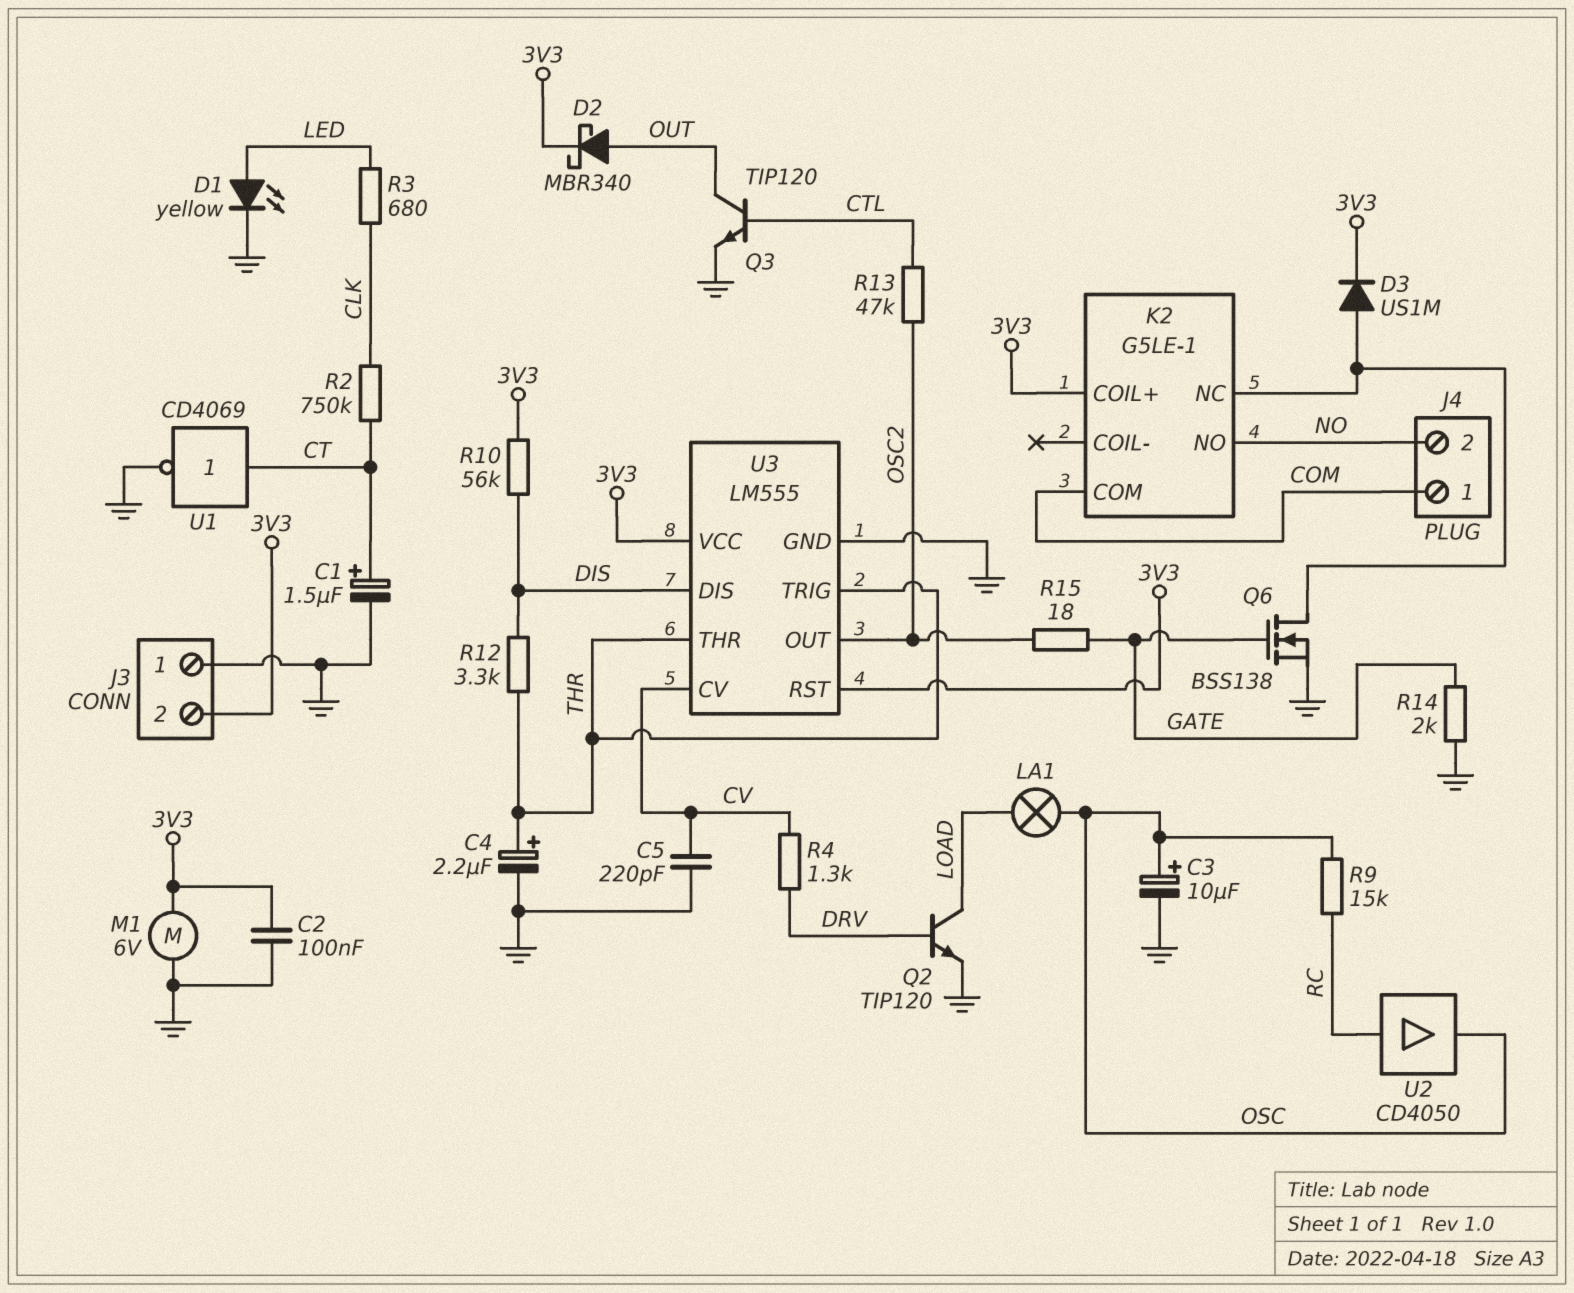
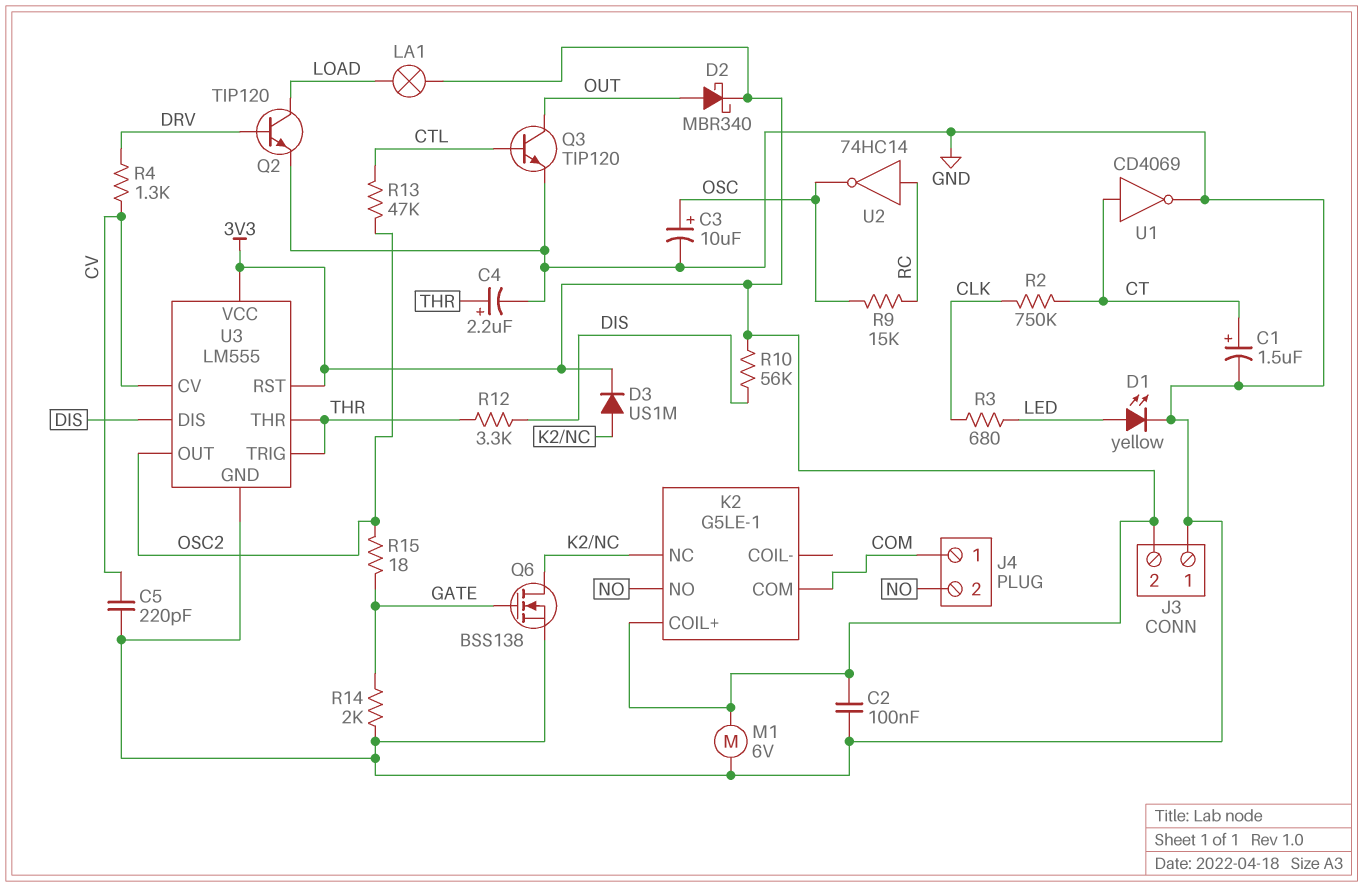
LA1: lamp (LOAD, OSC) -> lamp (3V3, LOAD)
U2: buffer CD4050 (in RC, out OSC) -> NOT 74HC14 (in RC, out OSC)

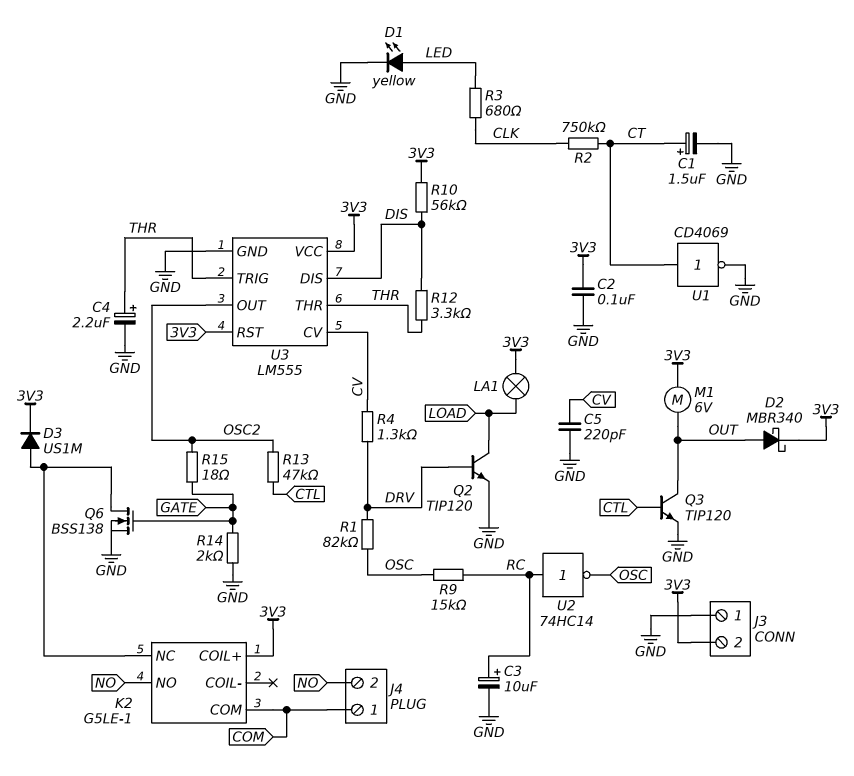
C3: 10uF (plus OSC, minus GND) -> 10uF (plus RC, minus GND)
M1: motor 6V (3V3, GND) -> motor 6V (3V3, OUT)
R1: none -> 82k (DRV, OSC)

